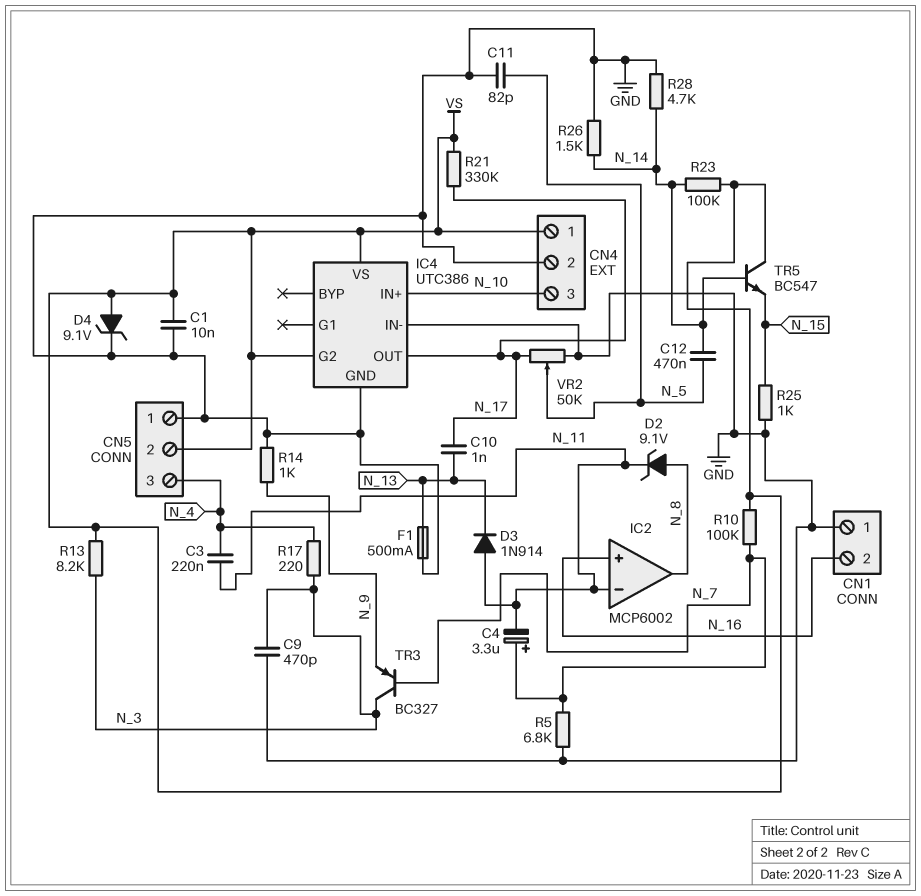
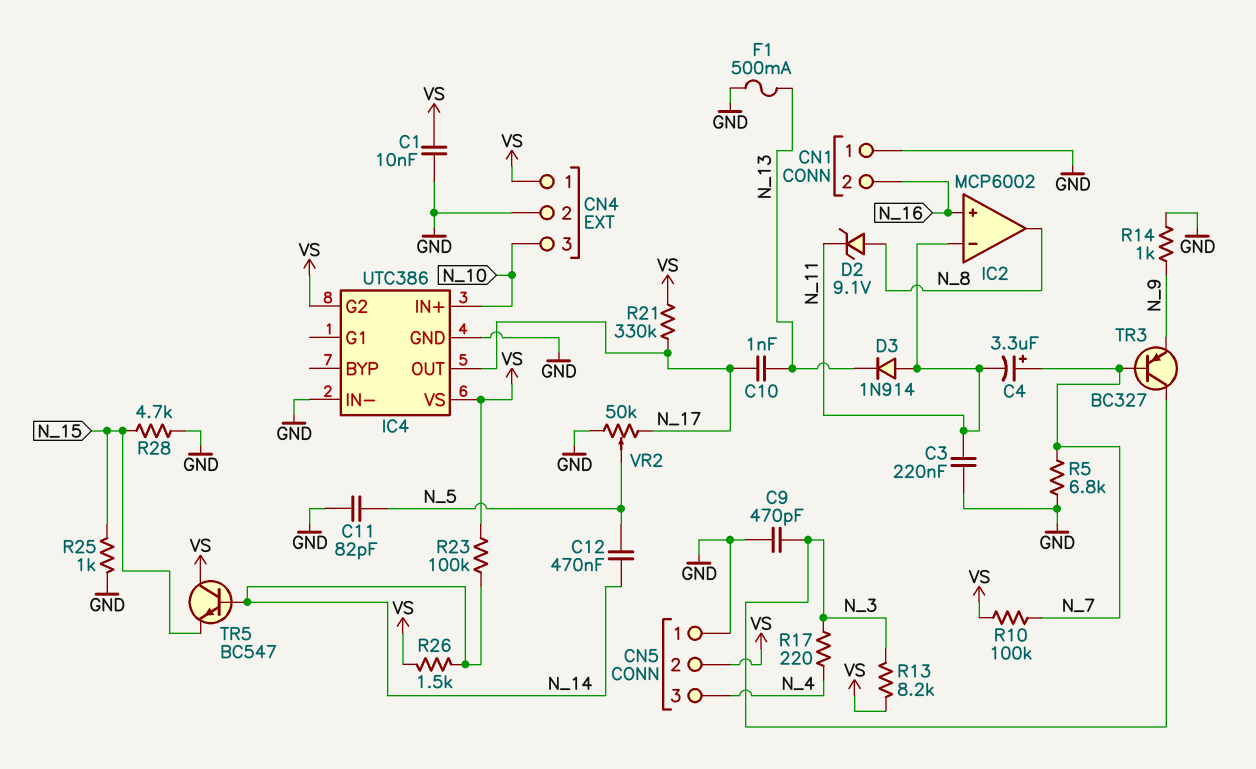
C3: 220nF (N_4, N_11) -> 220nF (GND, N_11)
D4: zener 9.1V (A VS, K GND) -> none
R26: 1.5k (GND, N_14) -> 1.5k (N_14, VS)
R28: 4.7k (GND, N_14) -> 4.7k (GND, N_15)

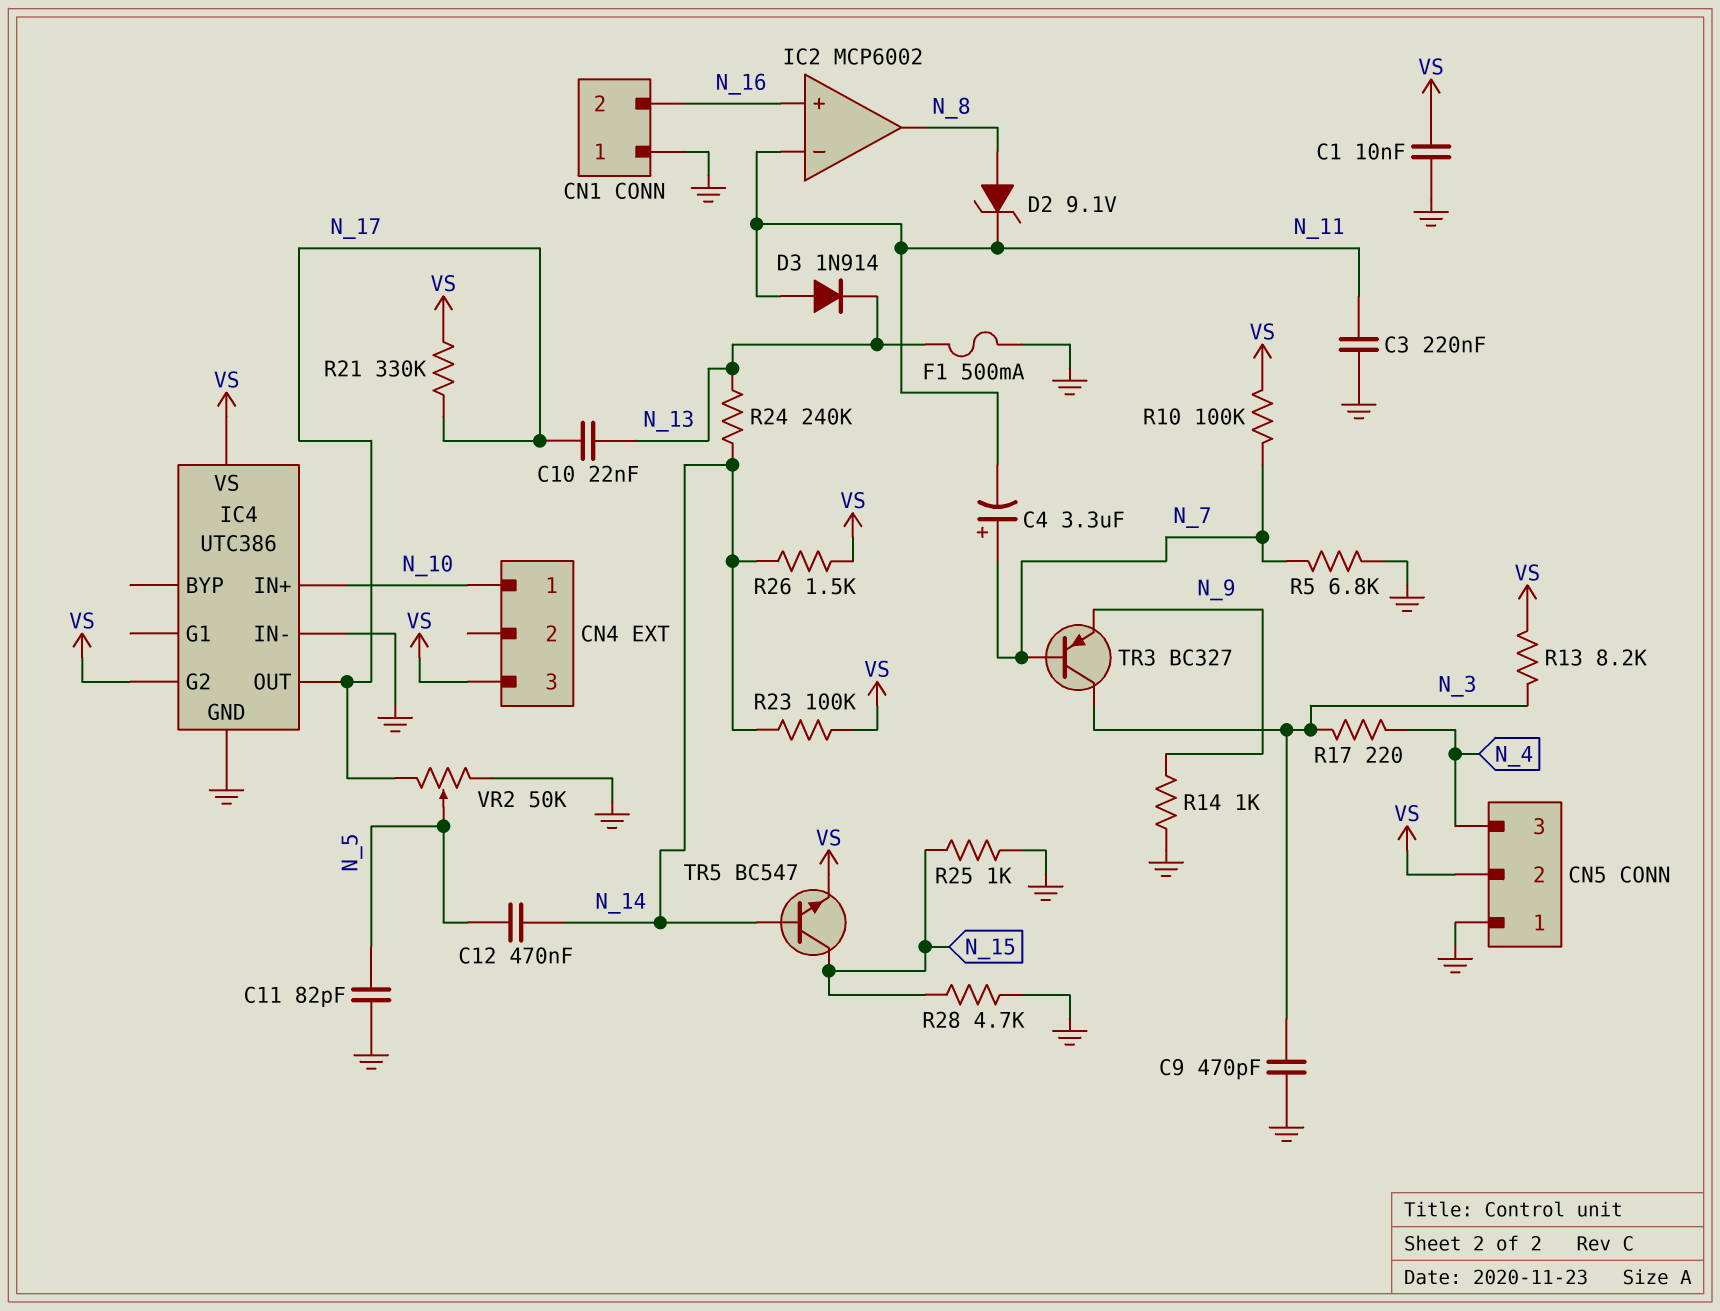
C10: 1nF (N_13, N_17) -> 22nF (N_13, N_17)
CN4 pin 1: VS -> N_10
CN4 pin 2: GND -> none
CN4 pin 3: N_10 -> VS
R24: none -> 240k (N_13, N_14)
TR5: NPN BC547 (B N_14, C VS, E N_15) -> NPN BC547 (B N_14, C N_15, E VS)

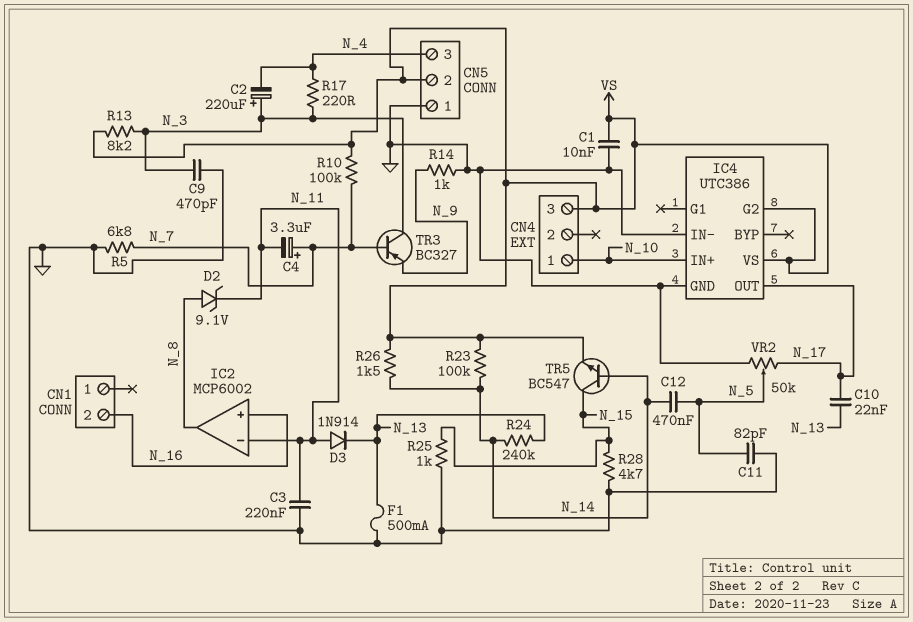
C2: none -> 220uF (plus N_3, minus N_4)
CN1 pin 1: GND -> none
R21: 330k (N_17, VS) -> none

